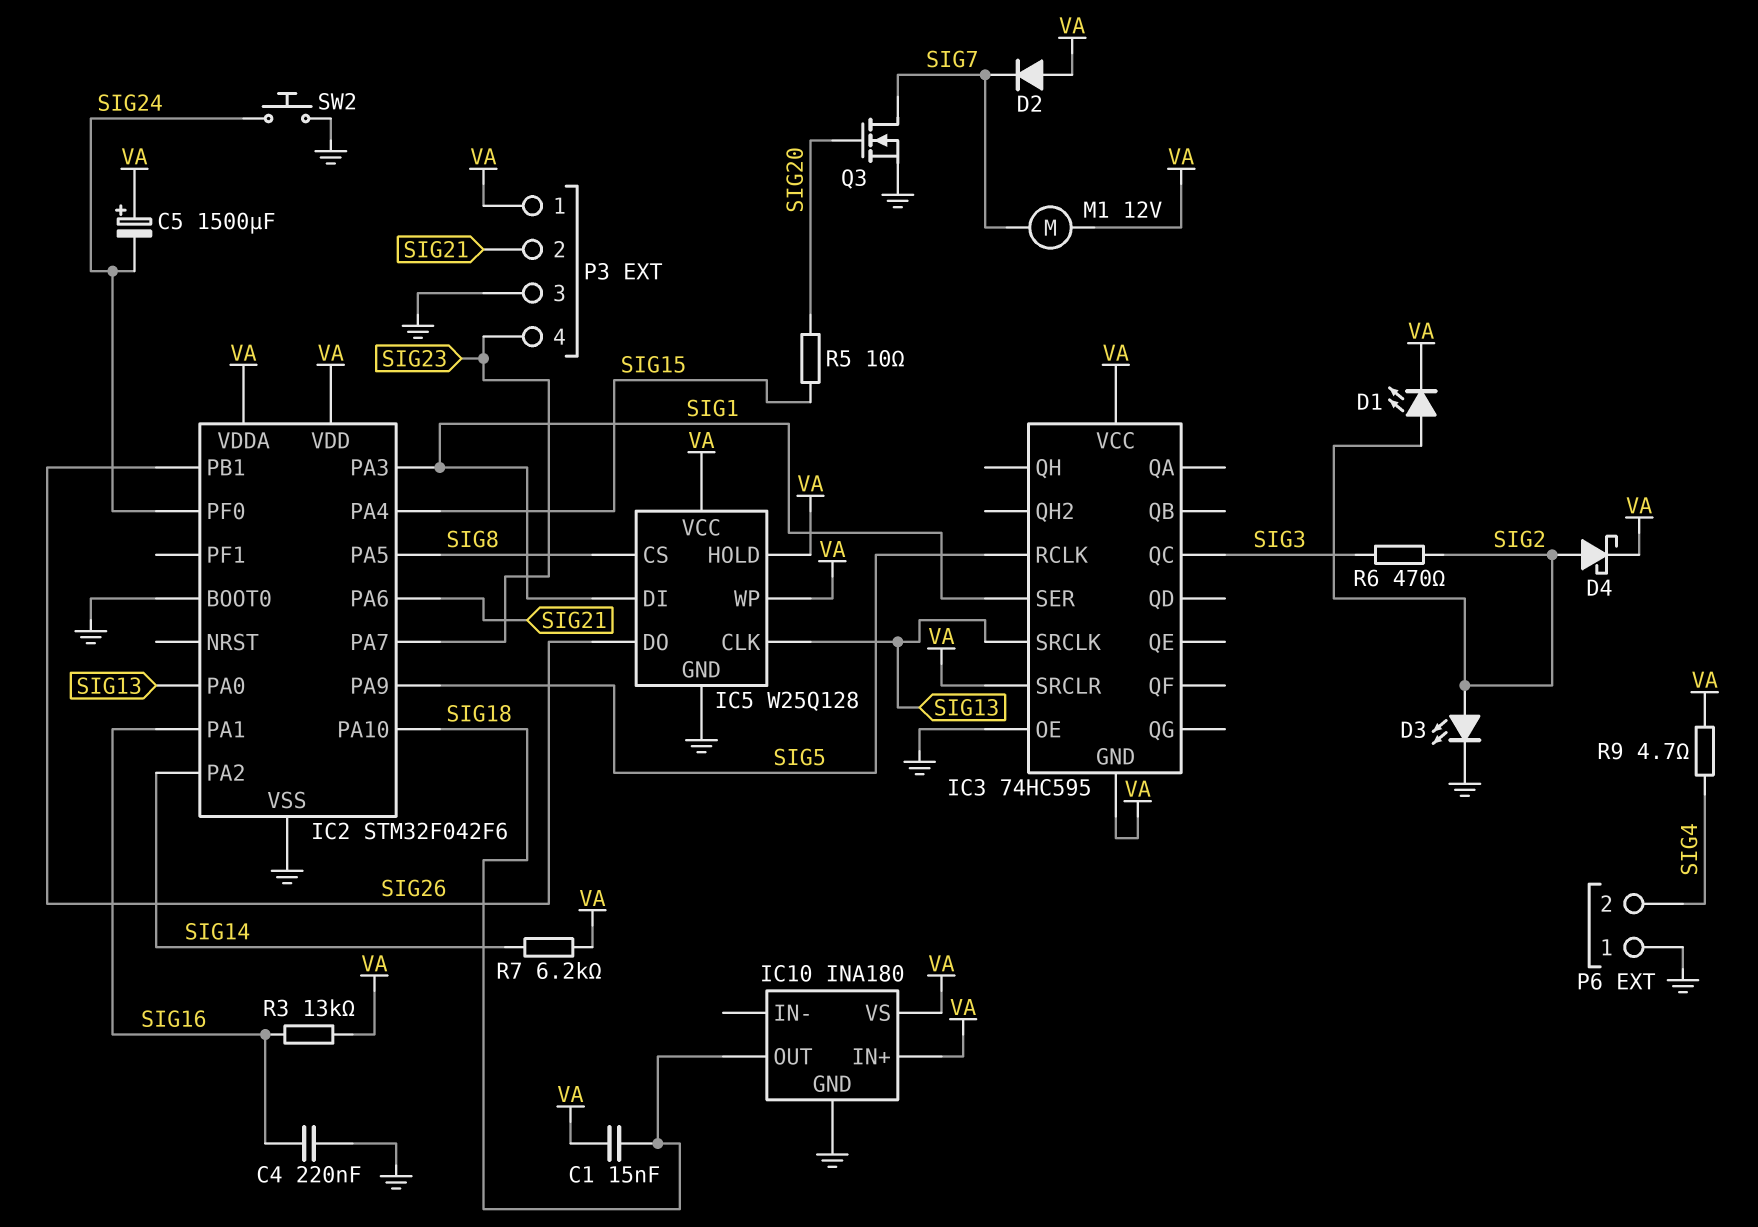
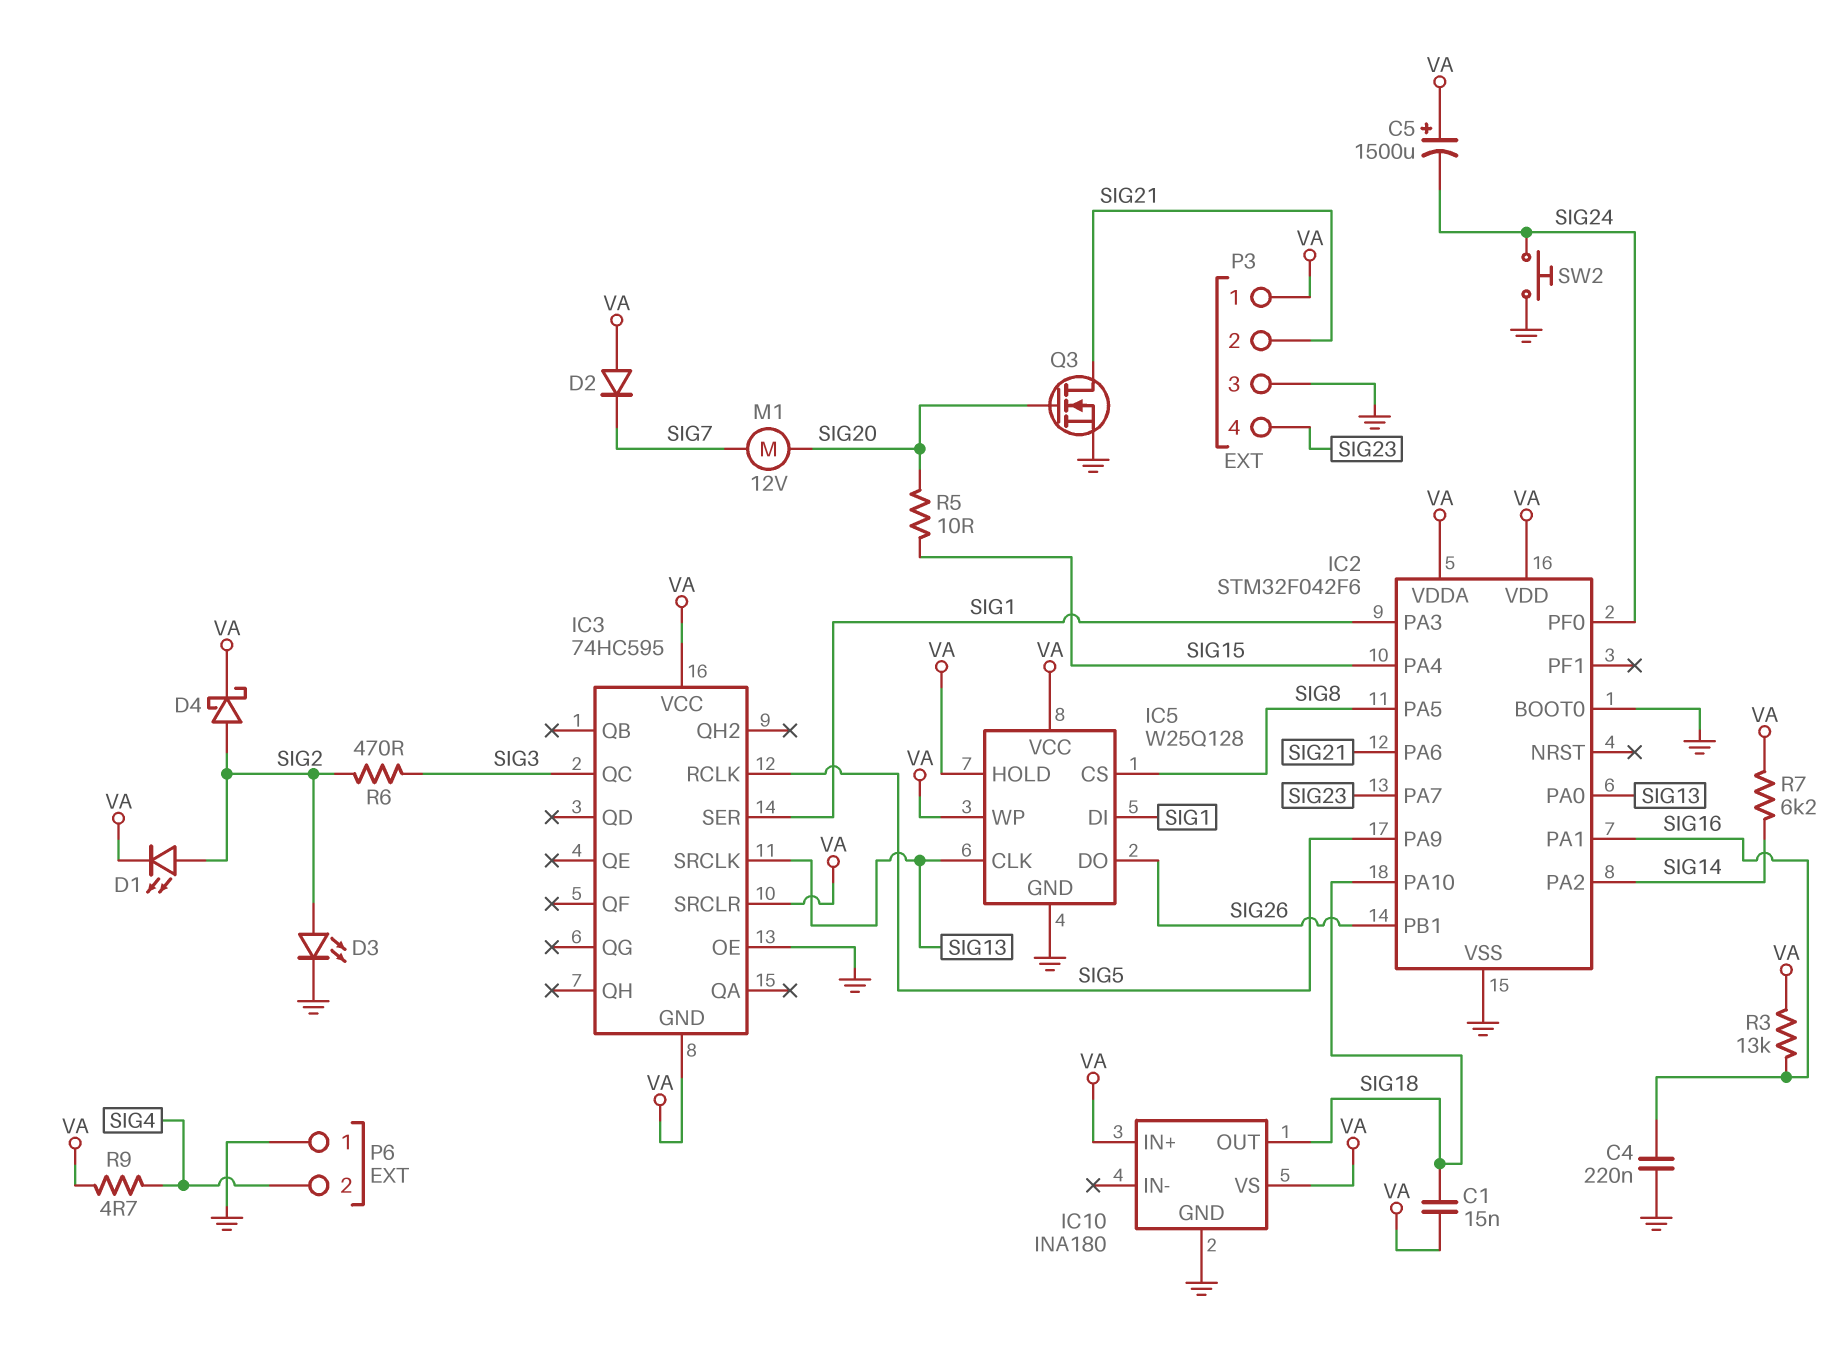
M1: motor 12V (SIG7, VA) -> motor 12V (SIG7, SIG20)
Q3: NMOS (G SIG20, D SIG7, S GND) -> NMOS (G SIG20, D SIG21, S GND)

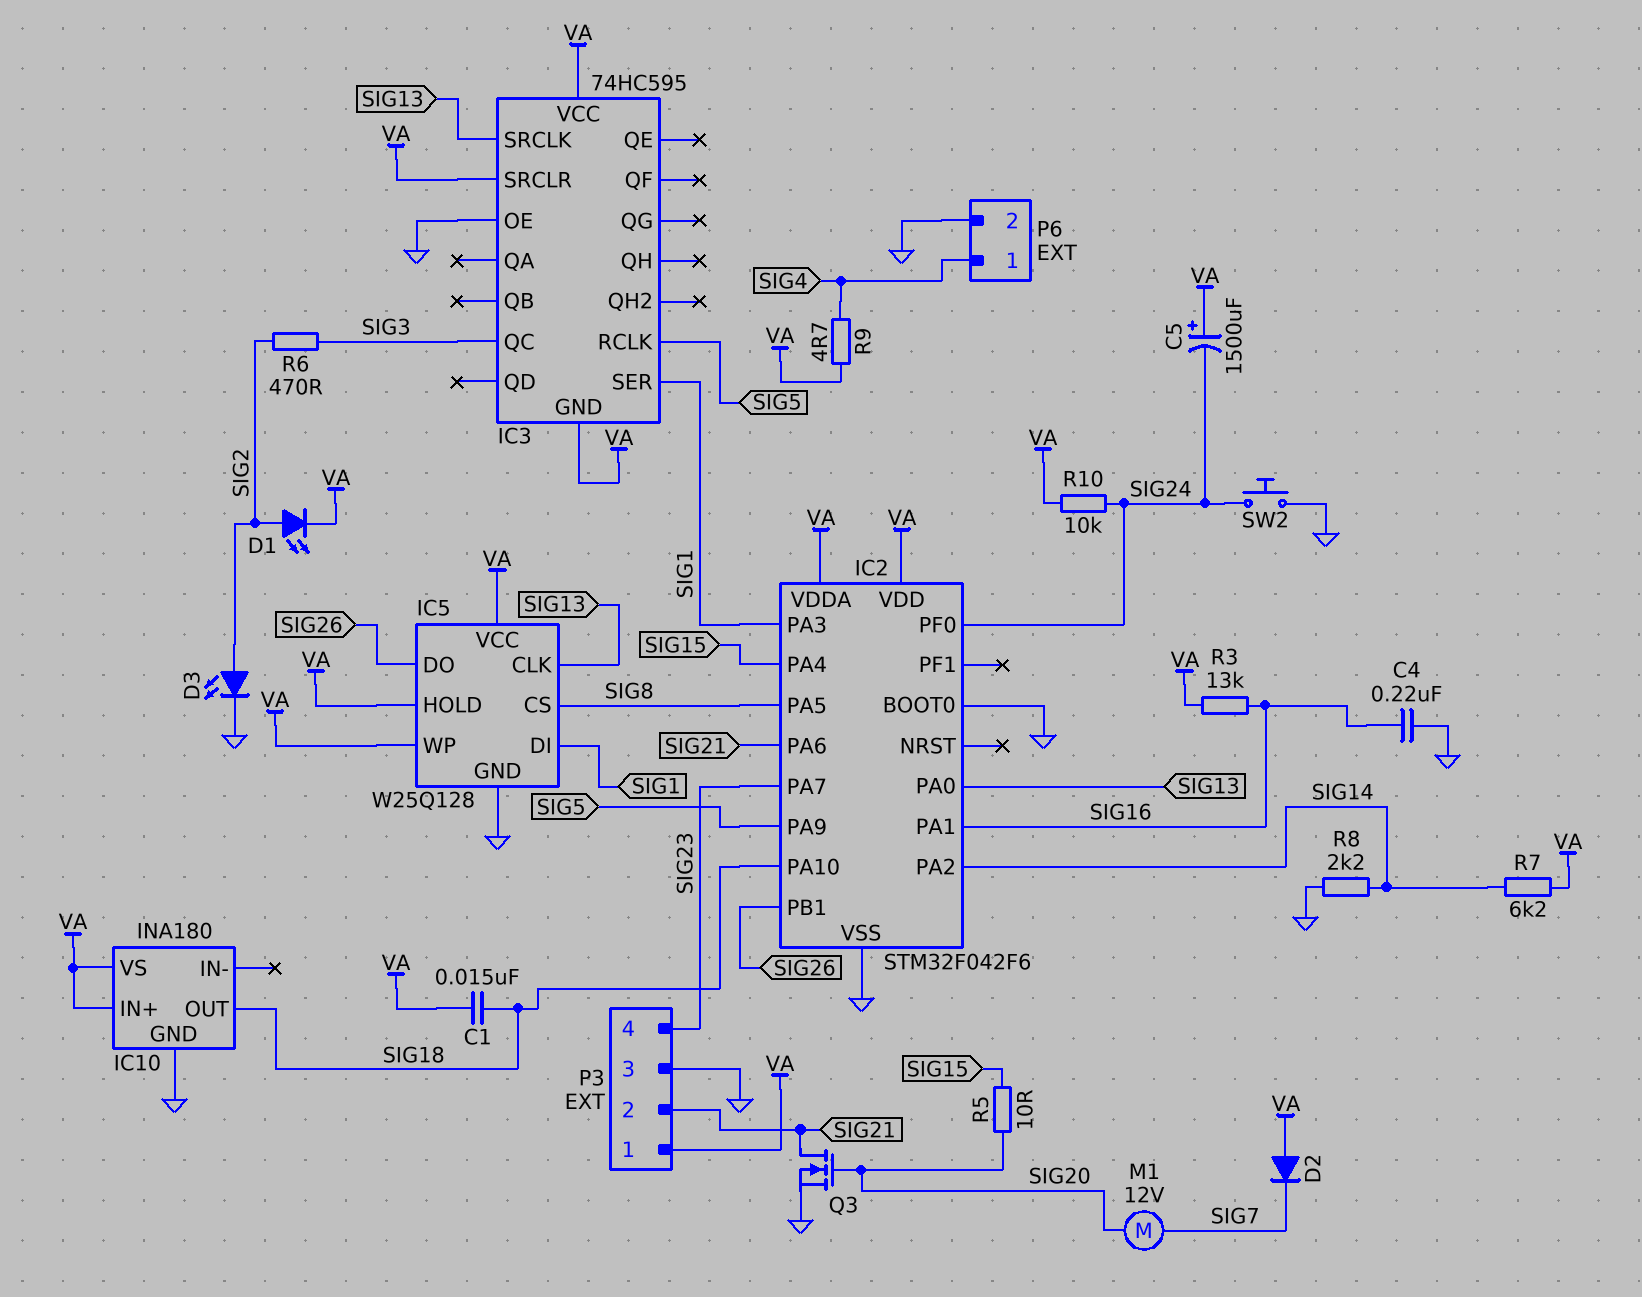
D4: schottky (A SIG2, K VA) -> none
P6 pin 1: GND -> SIG4
P6 pin 2: SIG4 -> GND
R8: none -> 2.2k (GND, SIG14)
R10: none -> 10k (SIG24, VA)

